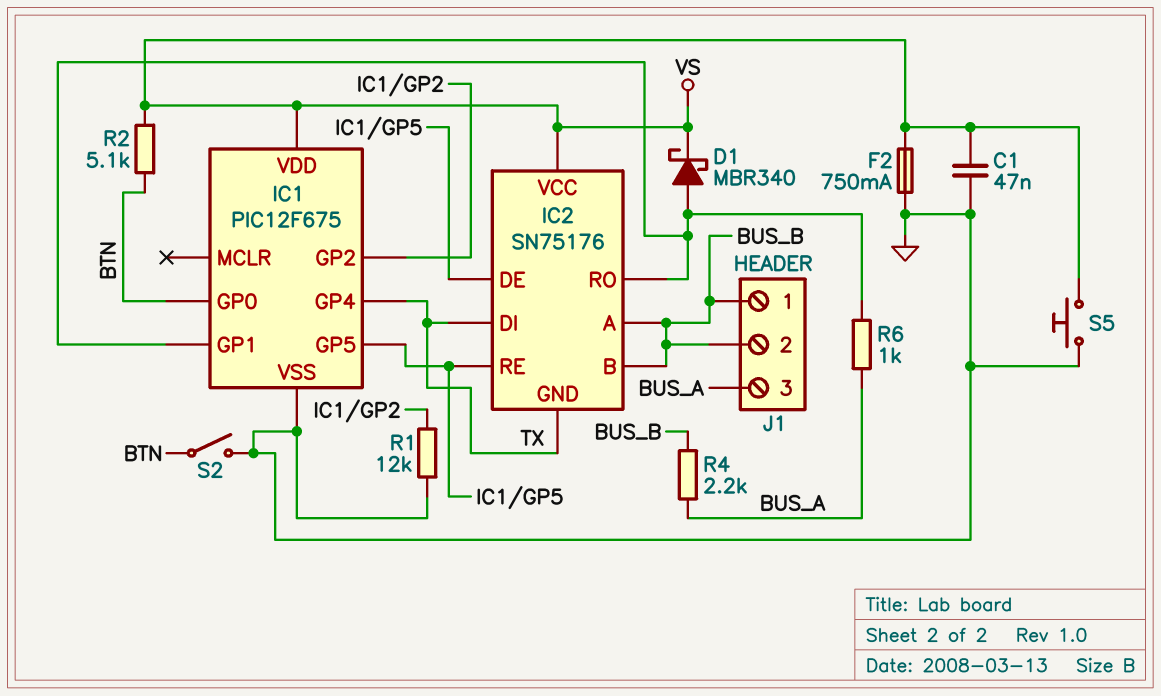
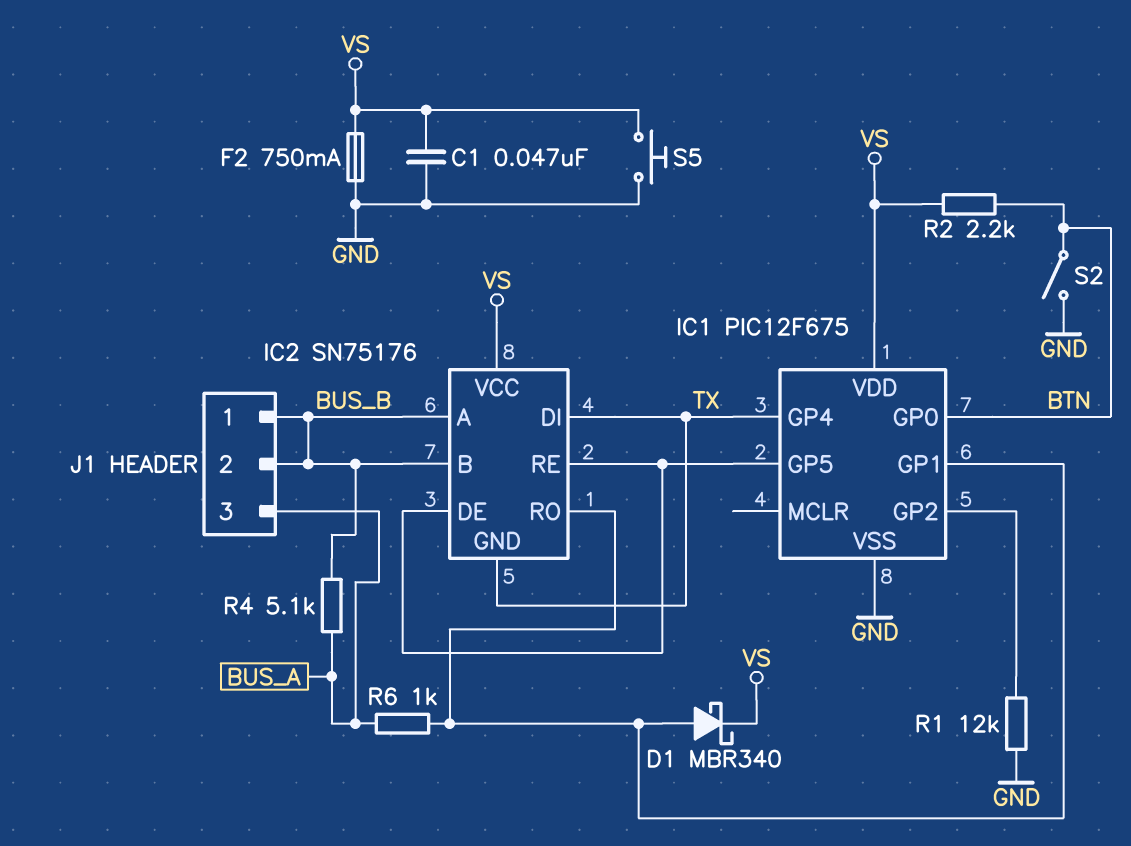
R2: 5.1k (BTN, VS) -> 2.2k (BTN, VS)
R4: 2.2k (BUS_A, BUS_B) -> 5.1k (BUS_A, BUS_B)

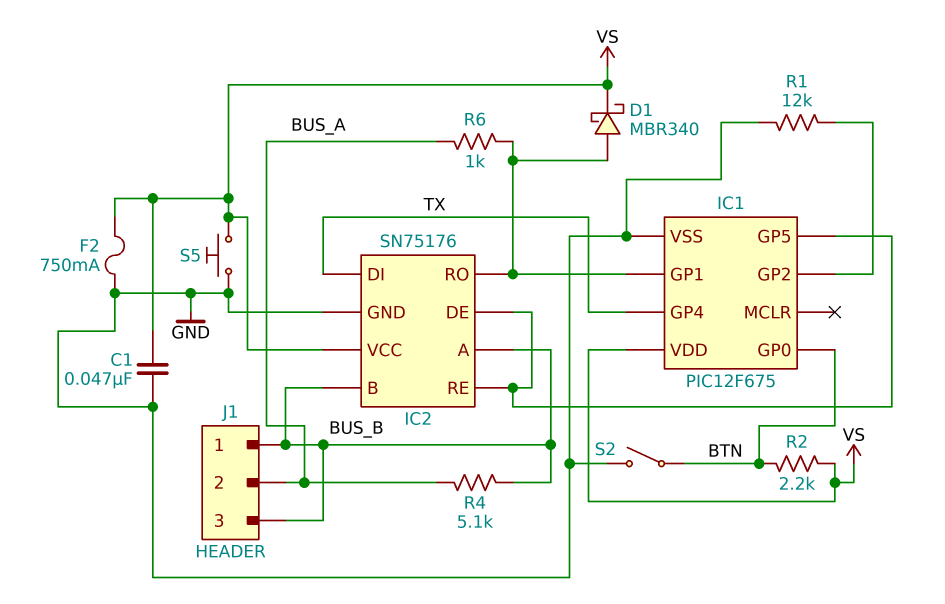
IC2 pin GND: TX -> GND
J1 pin 2: BUS_B -> BUS_A
J1 pin 3: BUS_A -> BUS_B

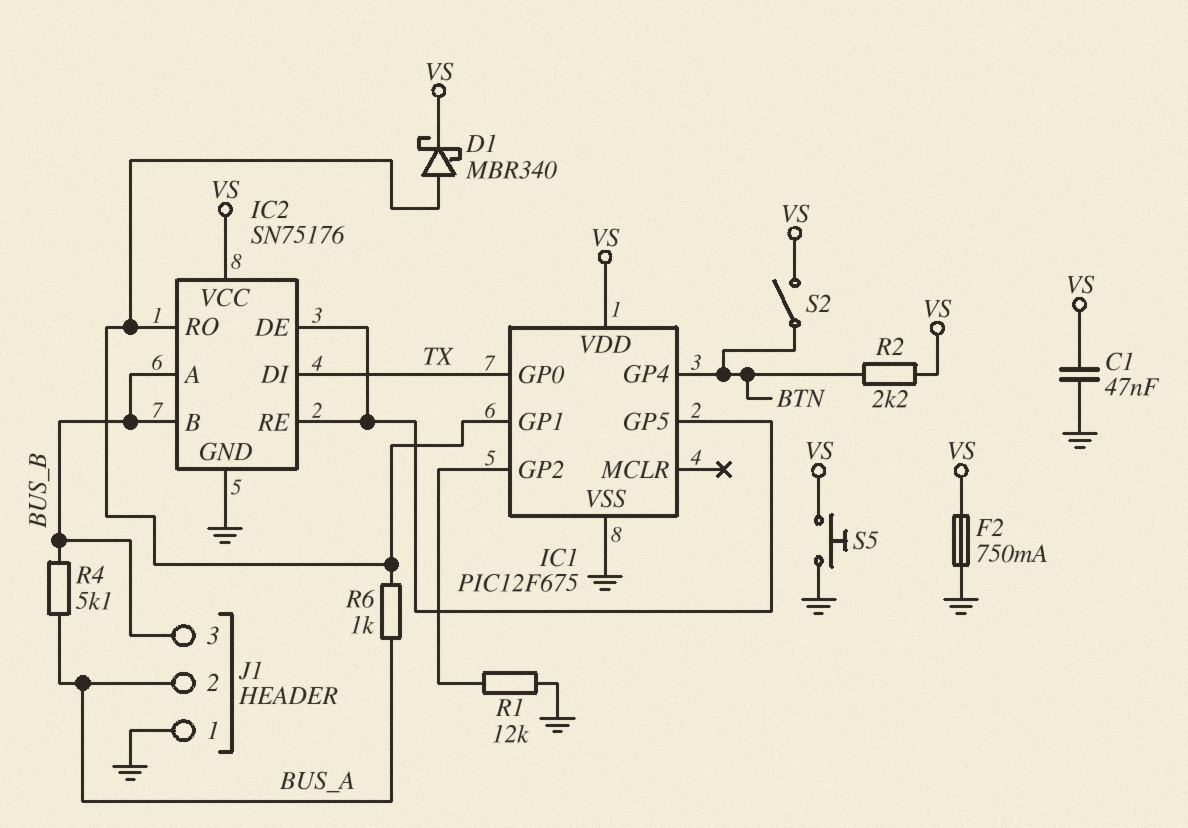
IC1 pin GP0: BTN -> TX
IC1 pin GP4: TX -> BTN
J1 pin 1: BUS_B -> GND
S2: switch (BTN, GND) -> switch (BTN, VS)

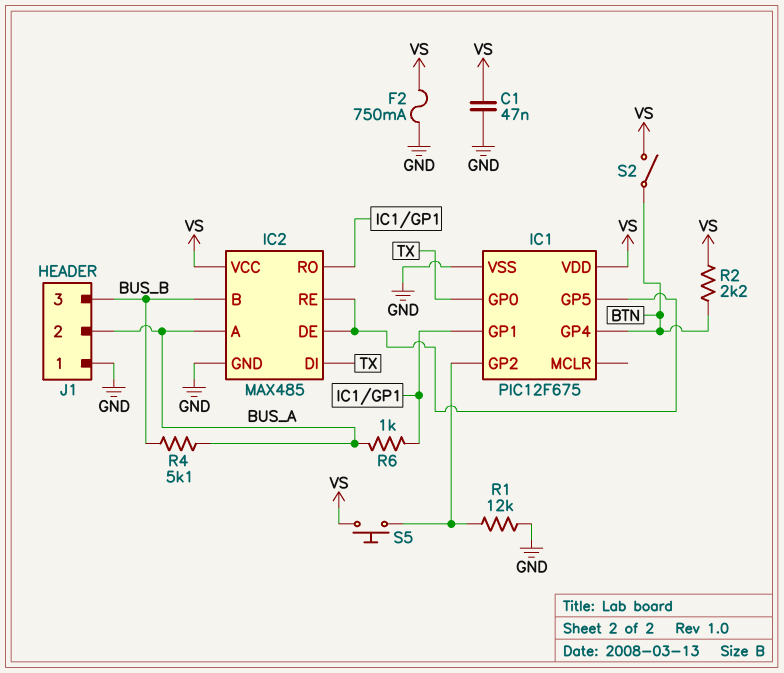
D1: schottky MBR340 (A IC1/GP1, K VS) -> none
IC2: SN75176 -> MAX485
IC2 pin A: BUS_B -> BUS_A
S5: button (GND, VS) -> button (IC1/GP2, VS)

